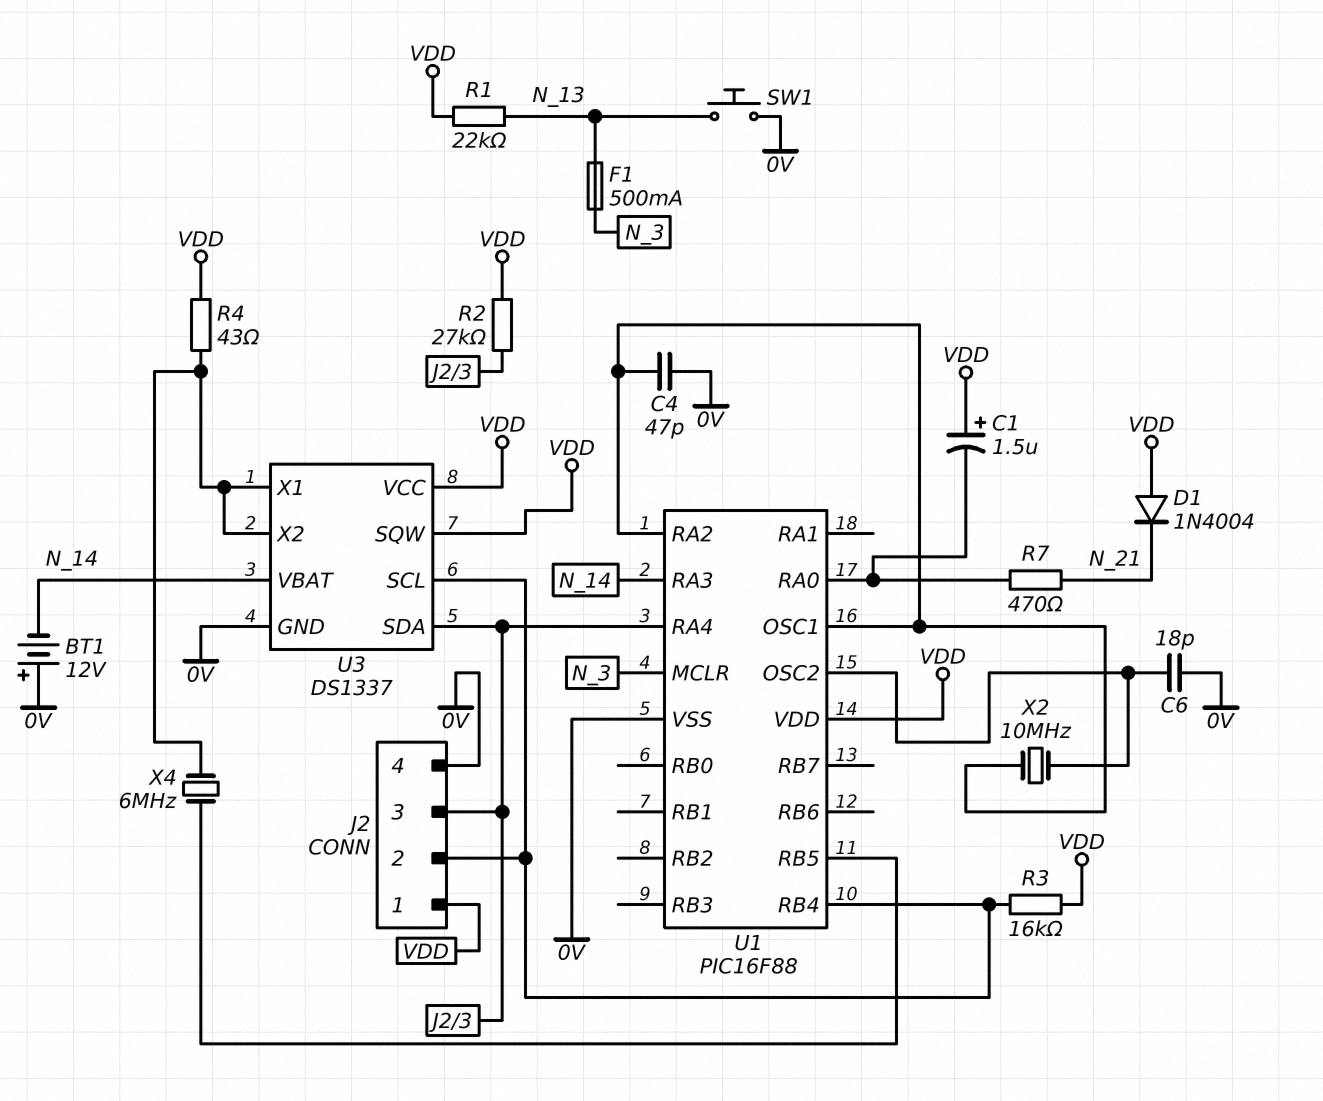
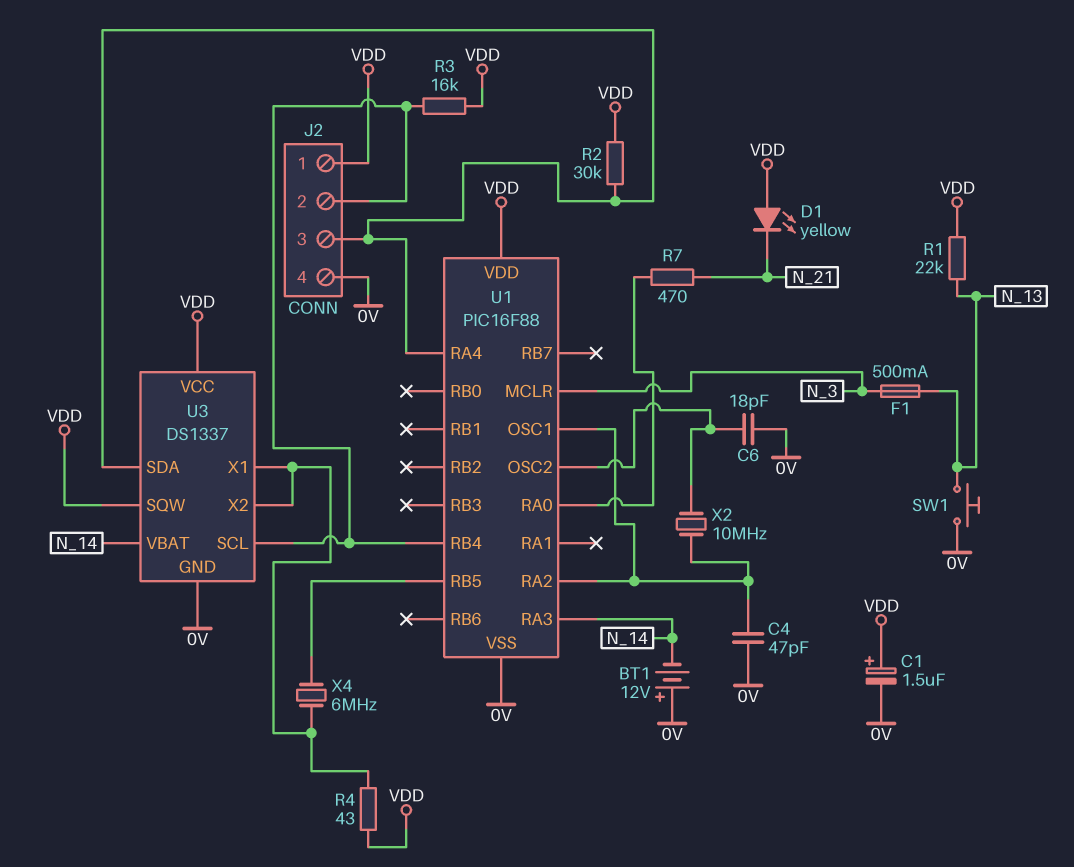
C1: 1.5uF (plus VDD, minus U1/RA0) -> 1.5uF (plus VDD, minus 0V)
D1: diode 1N4004 (A VDD, K N_21) -> LED yellow (A VDD, K N_21)
R2: 27k (J2/3, VDD) -> 30k (J2/3, VDD)

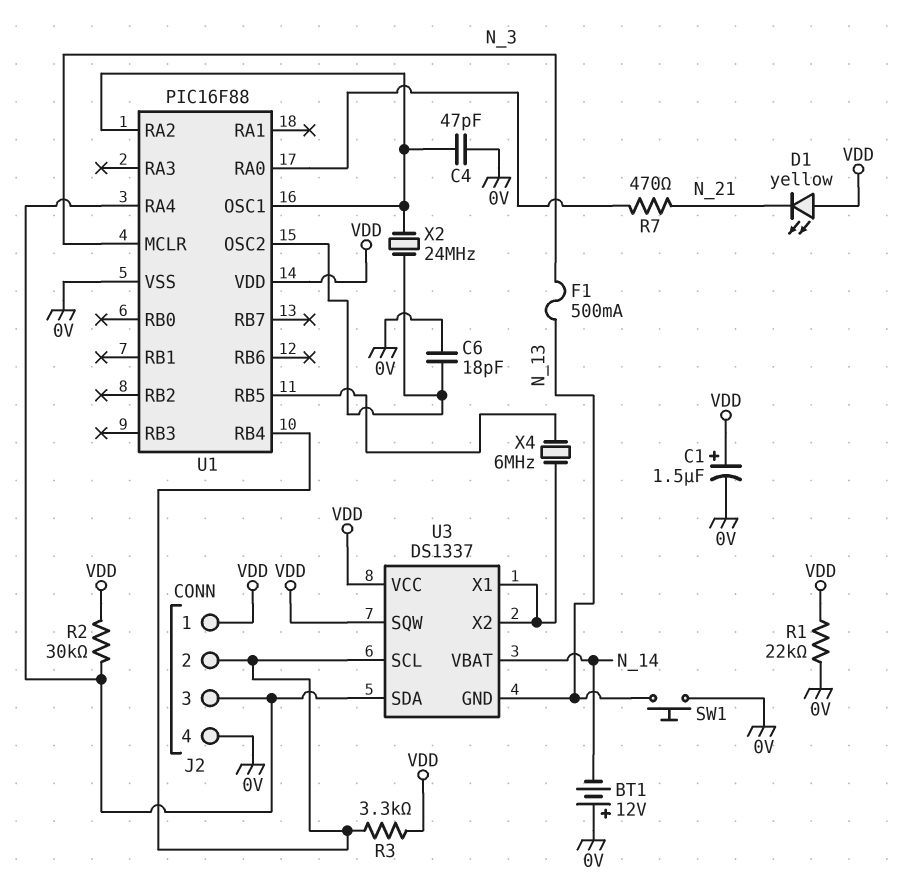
R1: 22k (N_13, VDD) -> 22k (0V, VDD)
R3: 16k (J2/2, VDD) -> 3.3k (J2/2, VDD)
R4: 43 (U3/X1, VDD) -> none
U1 pin RA3: N_14 -> none
U3 pin GND: 0V -> N_13
X2: 10MHz (U1/OSC1, U1/OSC2) -> 24MHz (U1/OSC1, U1/OSC2)

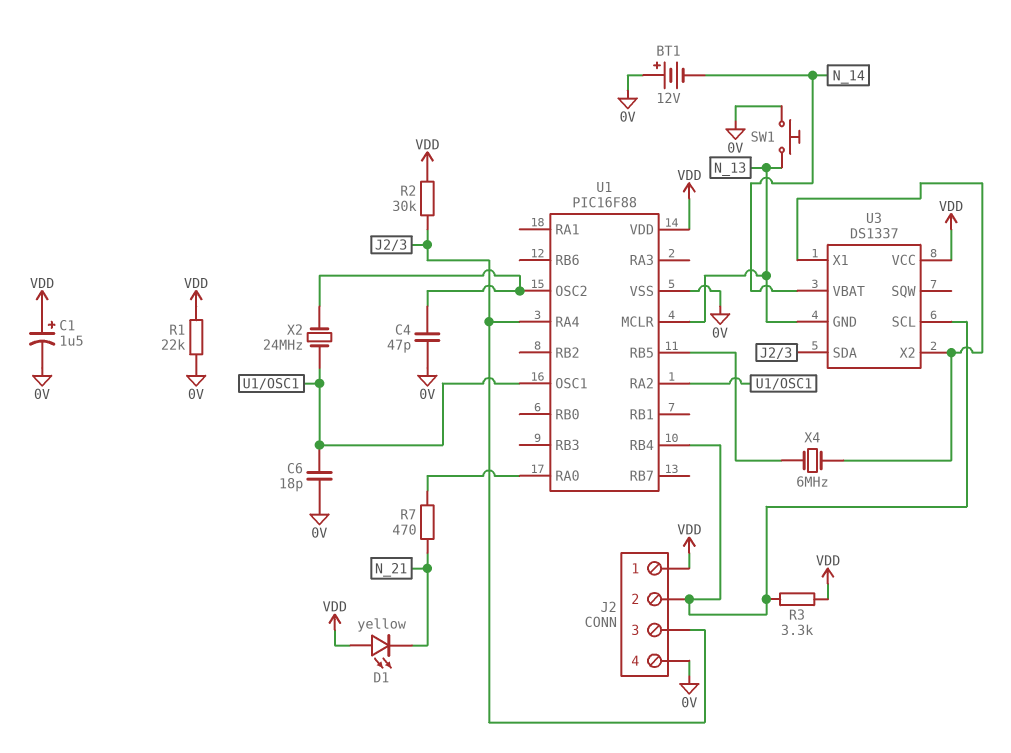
C4: 47pF (0V, U1/OSC1) -> 47pF (0V, U1/OSC2)
C6: 18pF (0V, U1/OSC2) -> 18pF (0V, U1/OSC1)
F1: 500mA (N_3, N_13) -> none
U1 pin MCLR: N_3 -> N_13
U3 pin SQW: VDD -> none

